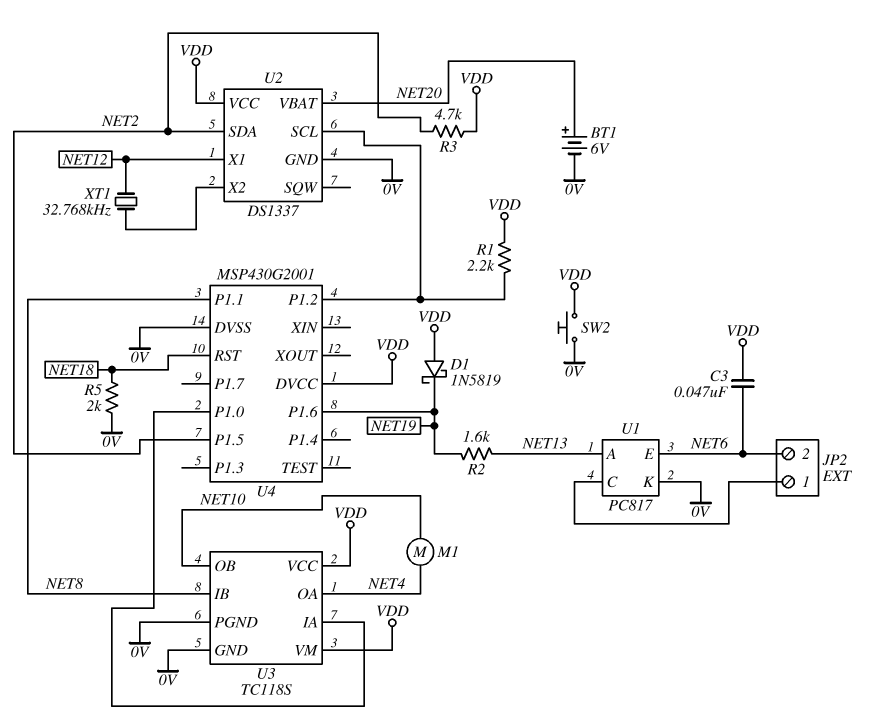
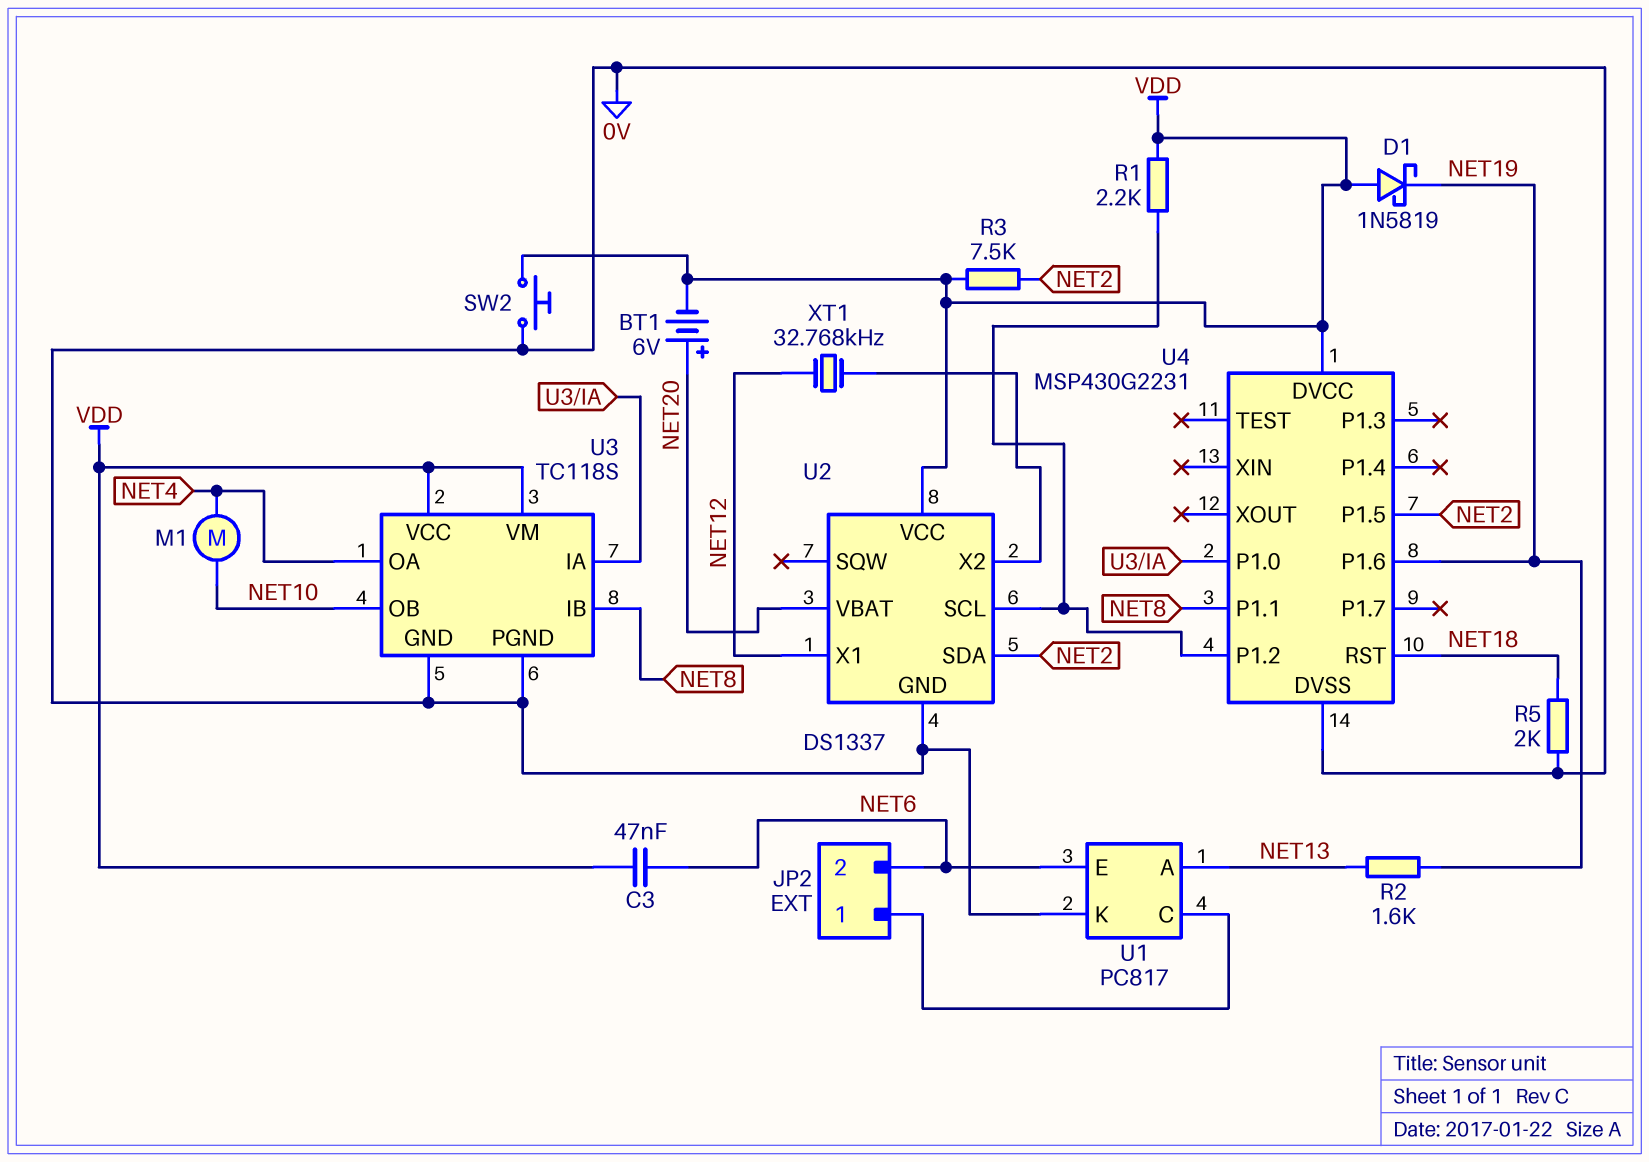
BT1: 6V (plus NET20, minus 0V) -> 6V (plus NET20, minus VDD)
R3: 4.7k (NET2, VDD) -> 7.5k (NET2, VDD)
U4: MSP430G2001 -> MSP430G2231

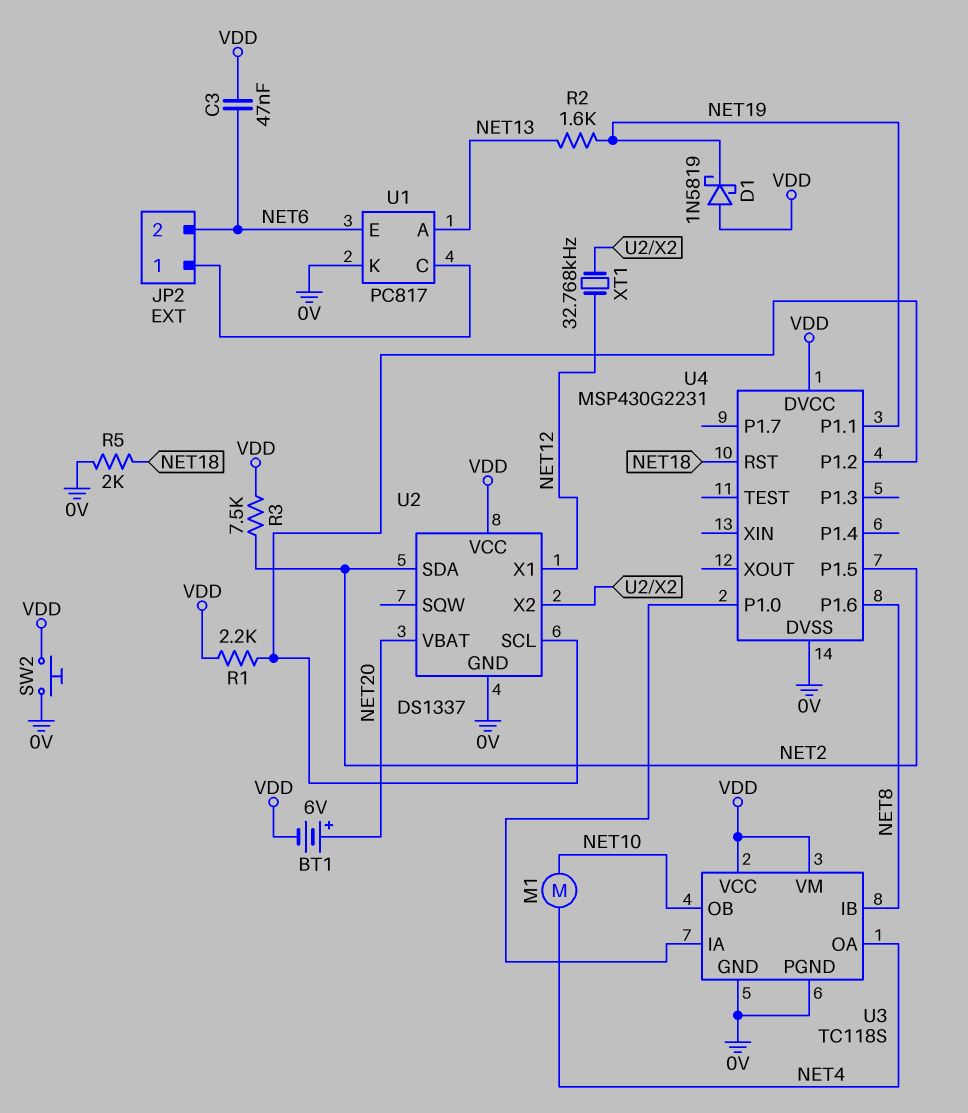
U4 pin P1.1: NET8 -> NET19
U4 pin P1.6: NET19 -> NET8

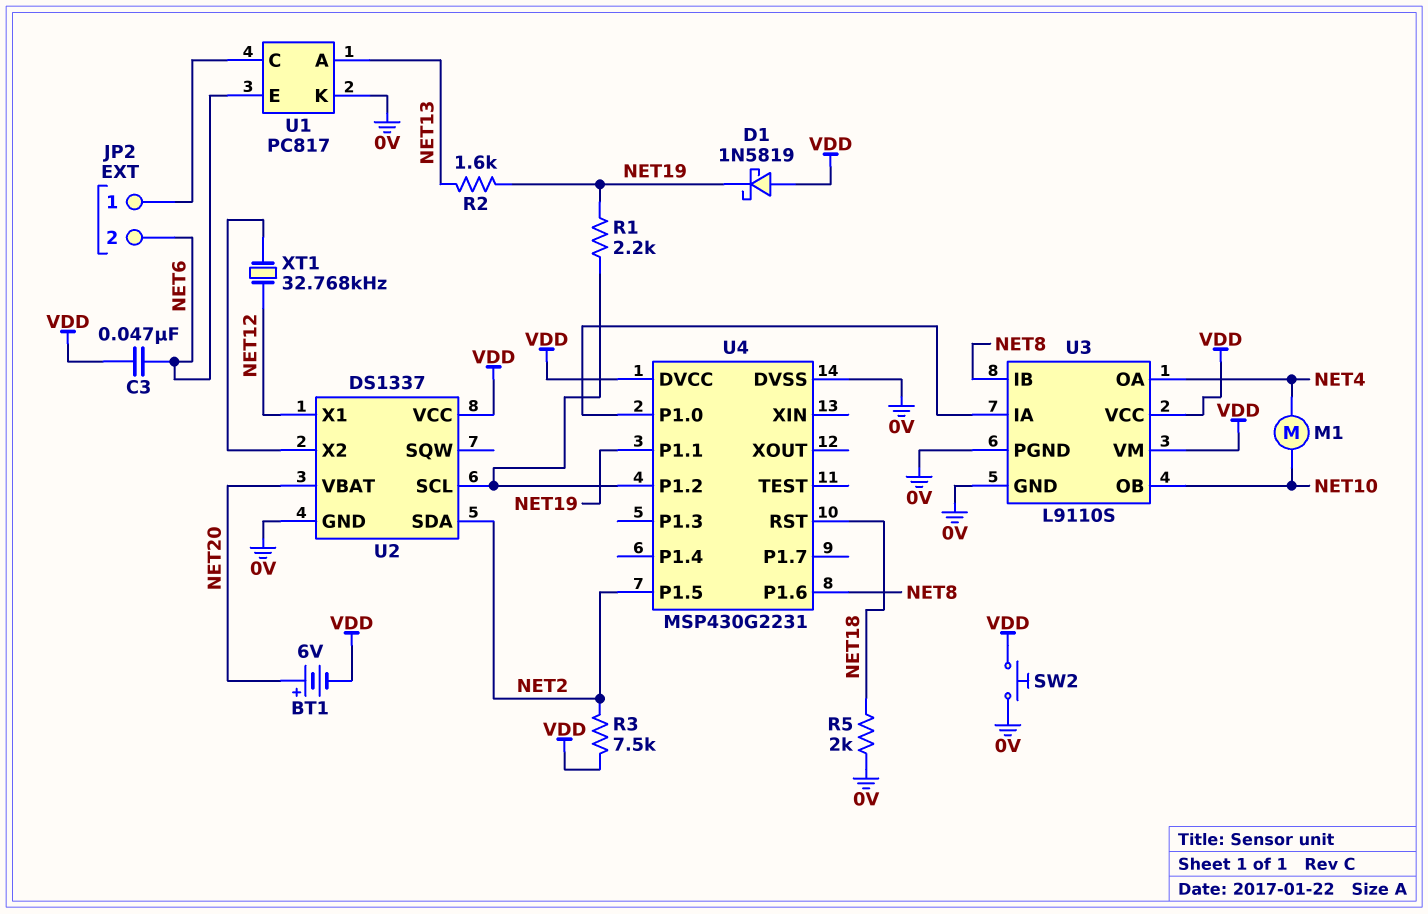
R1: 2.2k (U2/SCL, VDD) -> 2.2k (NET19, U2/SCL)
U3: TC118S -> L9110S

